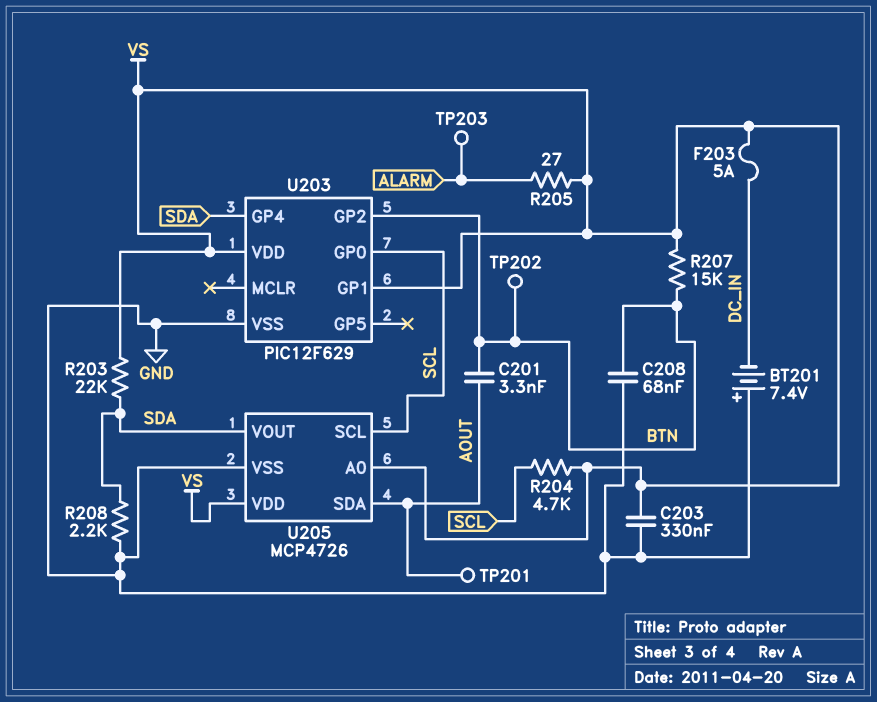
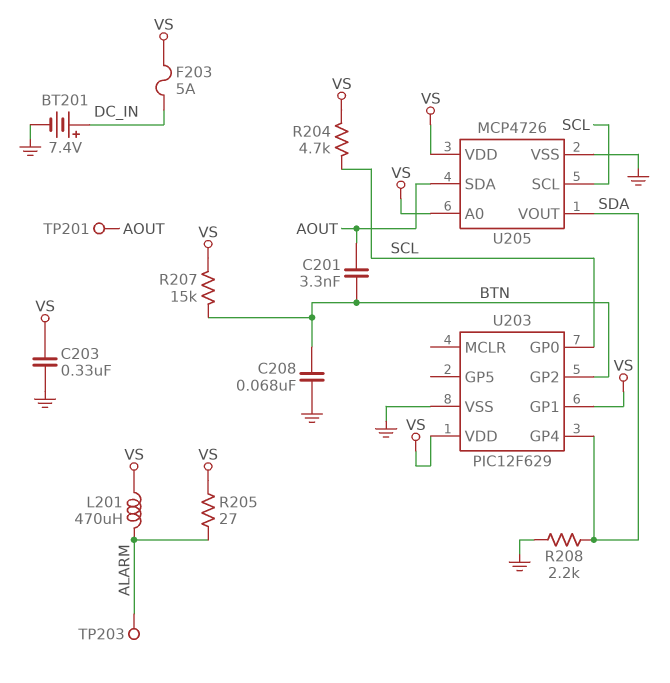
BT201: 7.4V (plus GND, minus DC_IN) -> 7.4V (plus DC_IN, minus GND)
L201: none -> 470uH (ALARM, VS)
R203: 22k (SDA, VS) -> none
TP202: test point (BTN) -> none

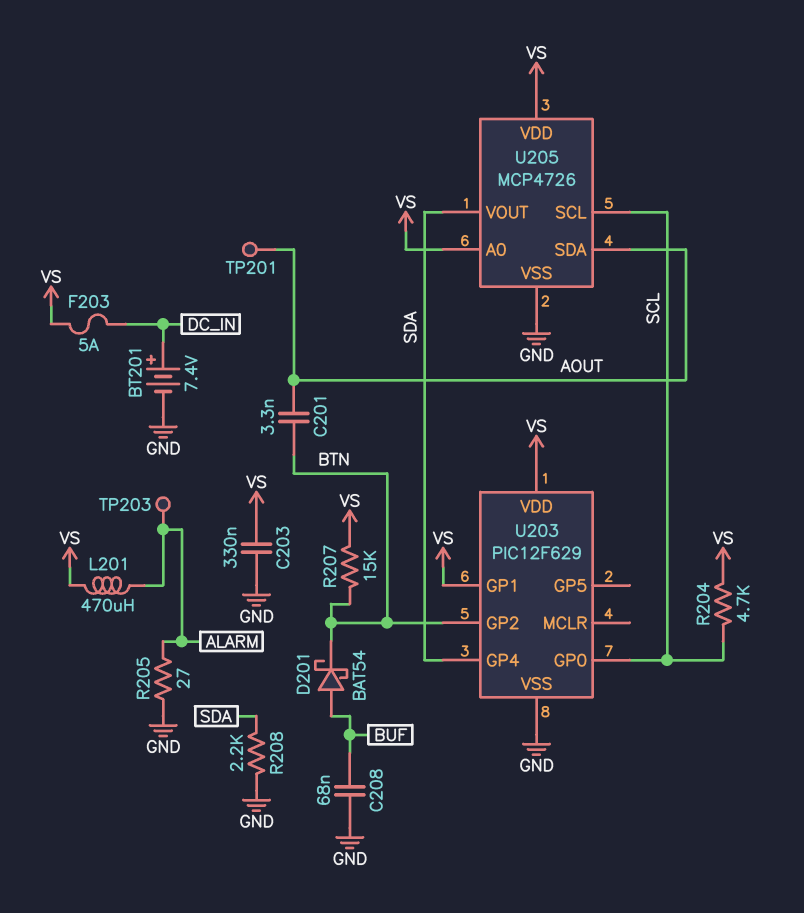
C208: 68nF (BTN, GND) -> 68nF (BUF, GND)
D201: none -> schottky BAT54 (A BUF, K BTN)
R205: 27 (ALARM, VS) -> 27 (ALARM, GND)

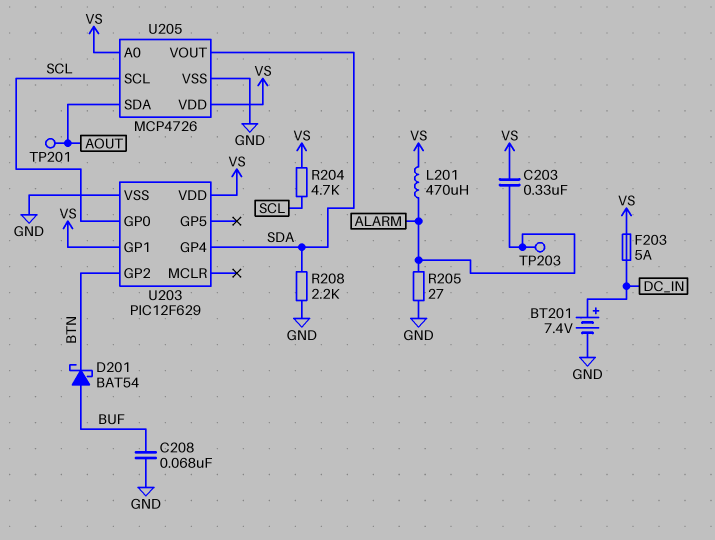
C201: 3.3nF (AOUT, BTN) -> none
C203: 330nF (GND, VS) -> 330nF (ALARM, VS)
R207: 15k (BTN, VS) -> none

